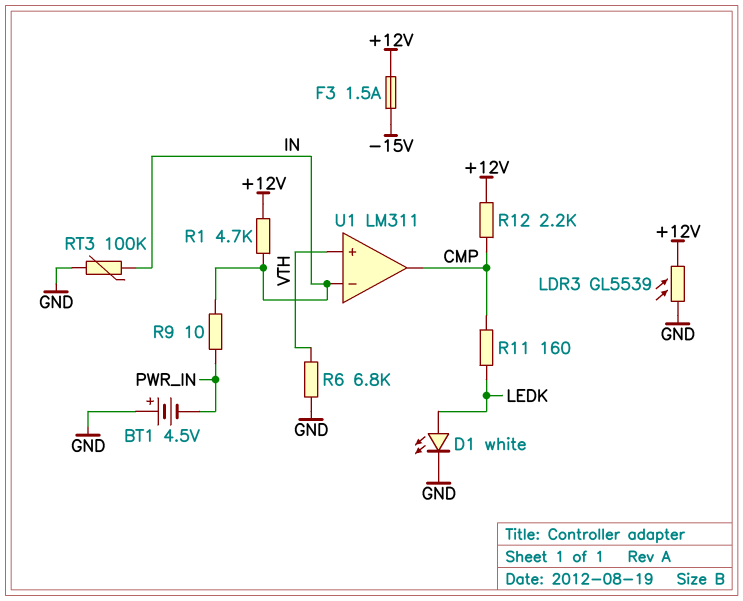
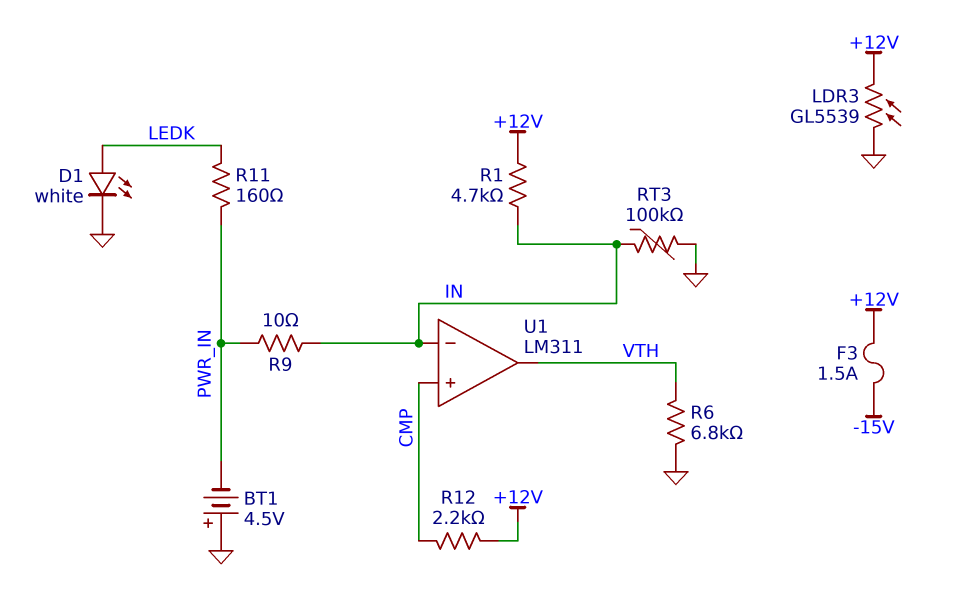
R11: 160 (CMP, LEDK) -> 160 (LEDK, PWR_IN)
U1 pin in+: VTH -> CMP
U1 pin out: CMP -> VTH

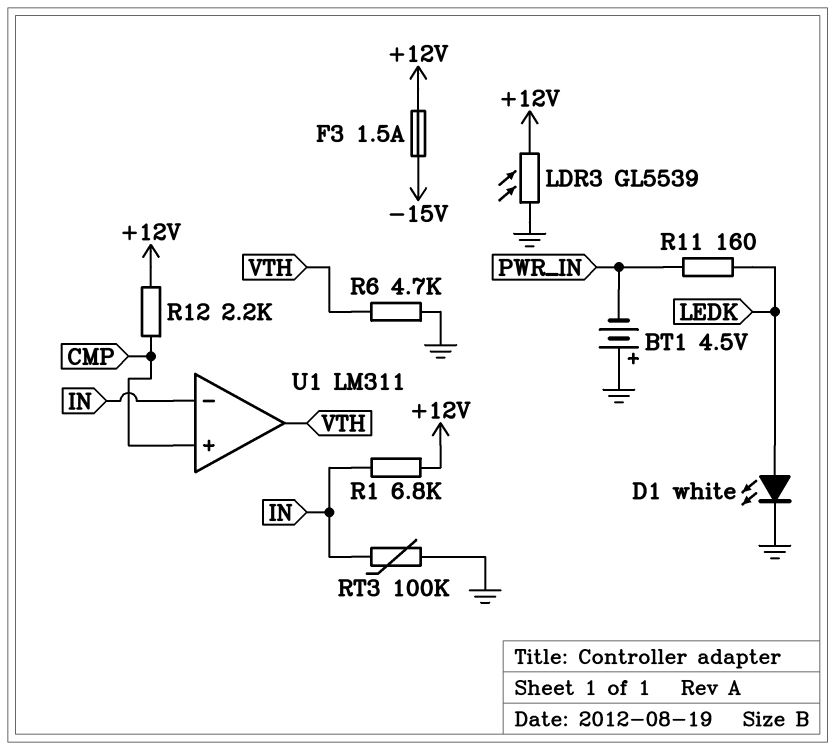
R1: 4.7k (+12V, IN) -> 6.8k (+12V, IN)
R6: 6.8k (GND, VTH) -> 4.7k (GND, VTH)
R9: 10 (IN, PWR_IN) -> none

